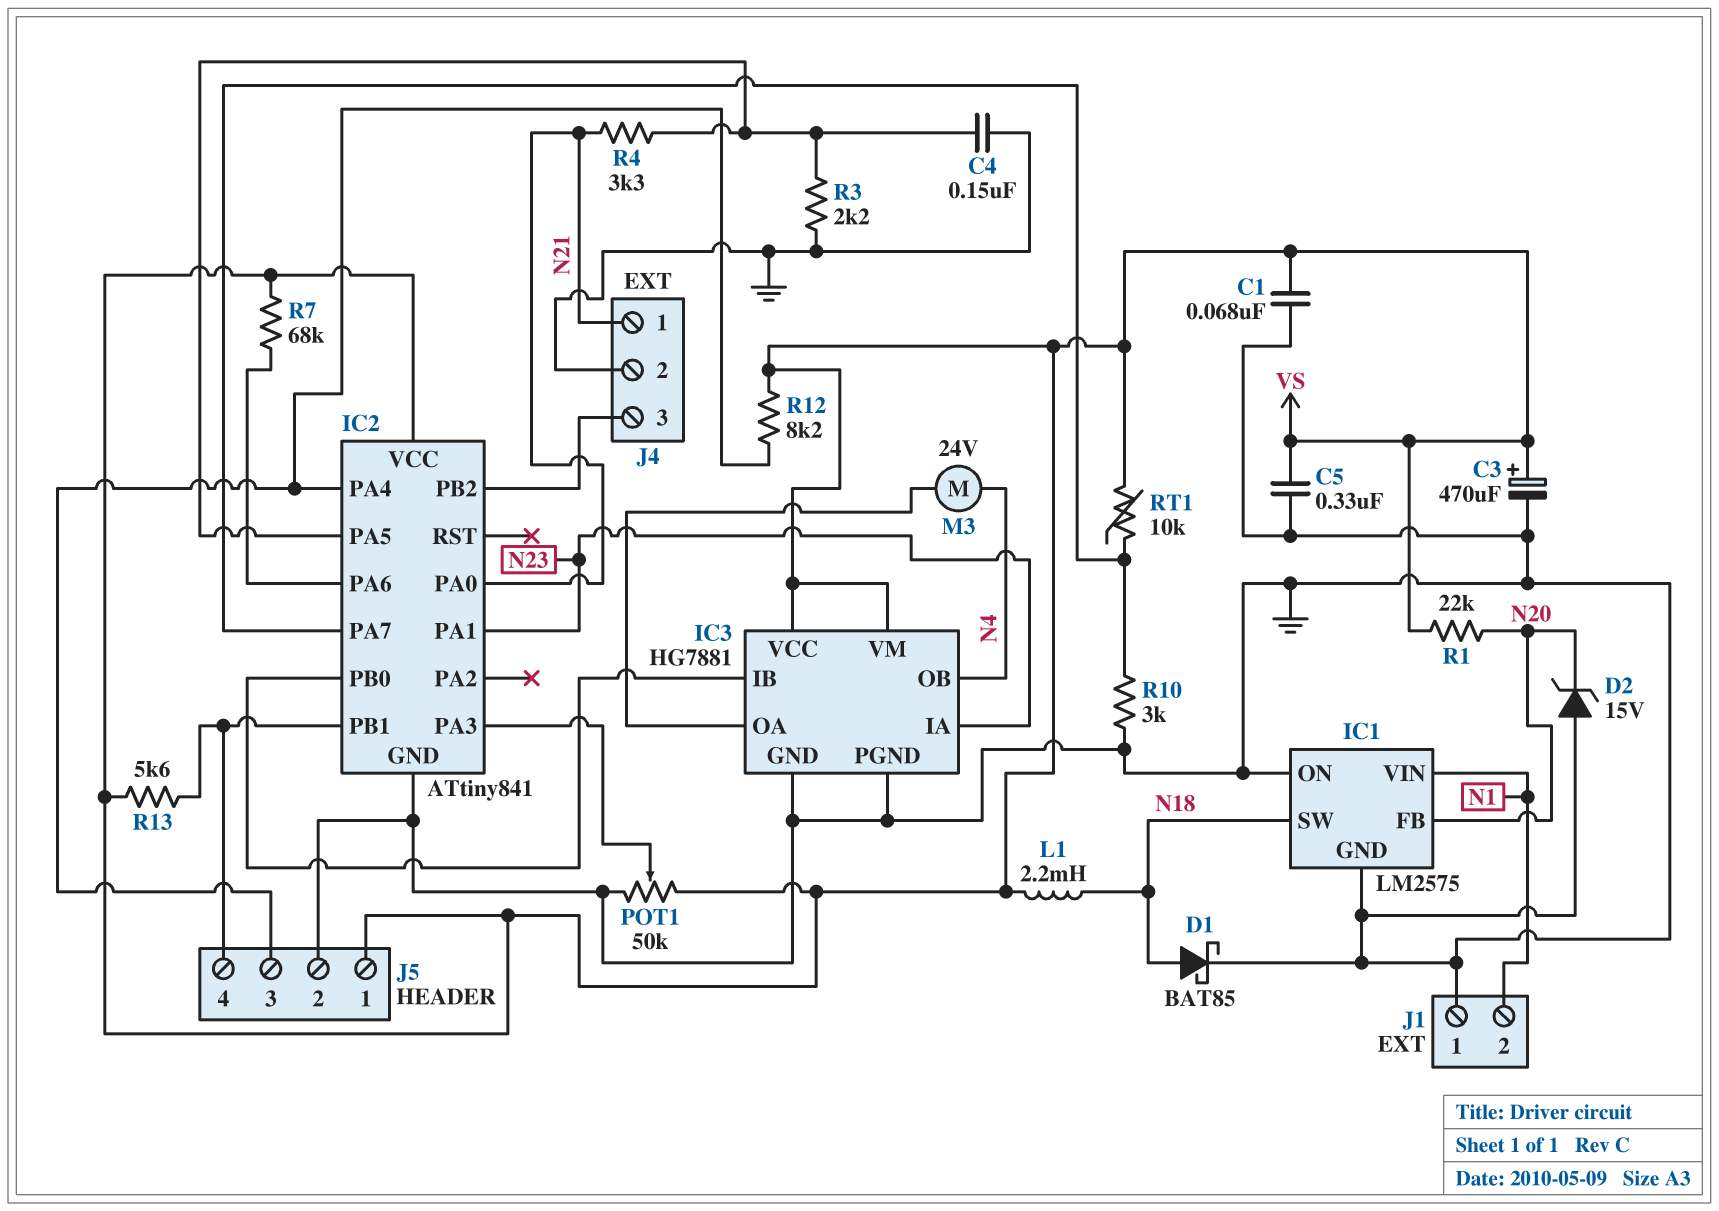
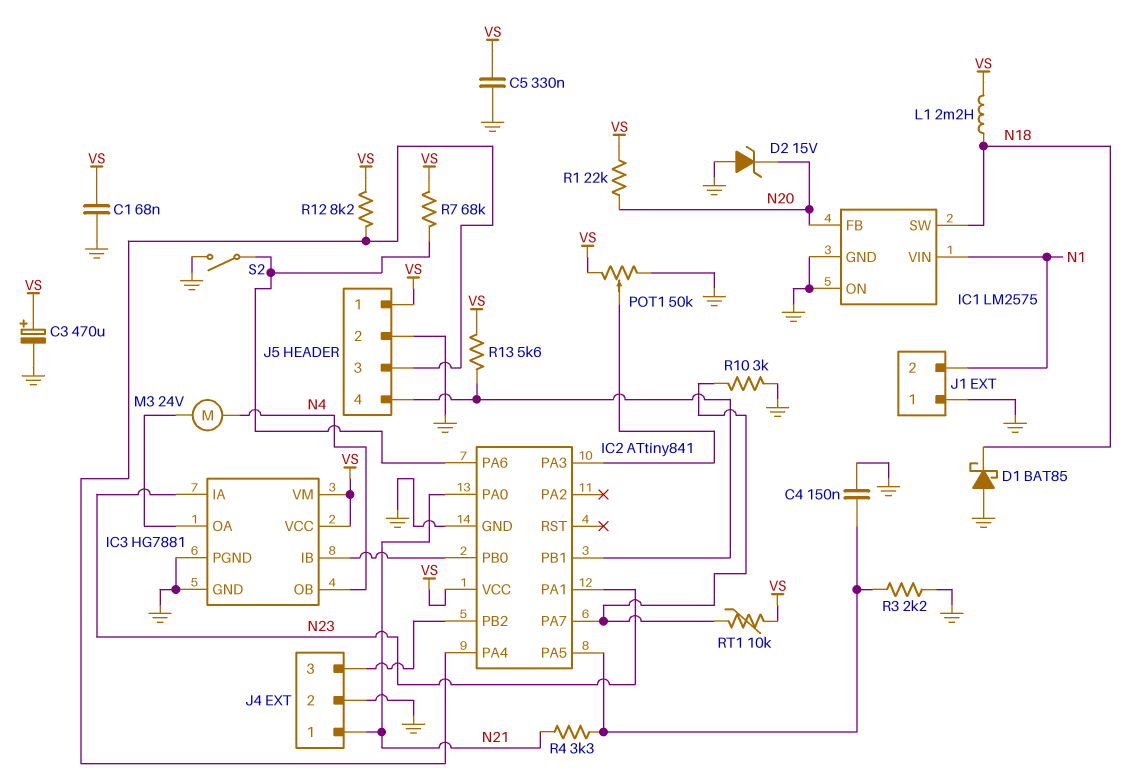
D1: schottky BAT85 (A N18, K GND) -> schottky BAT85 (A GND, K N18)
S2: none -> switch (GND, IC2/PA6)

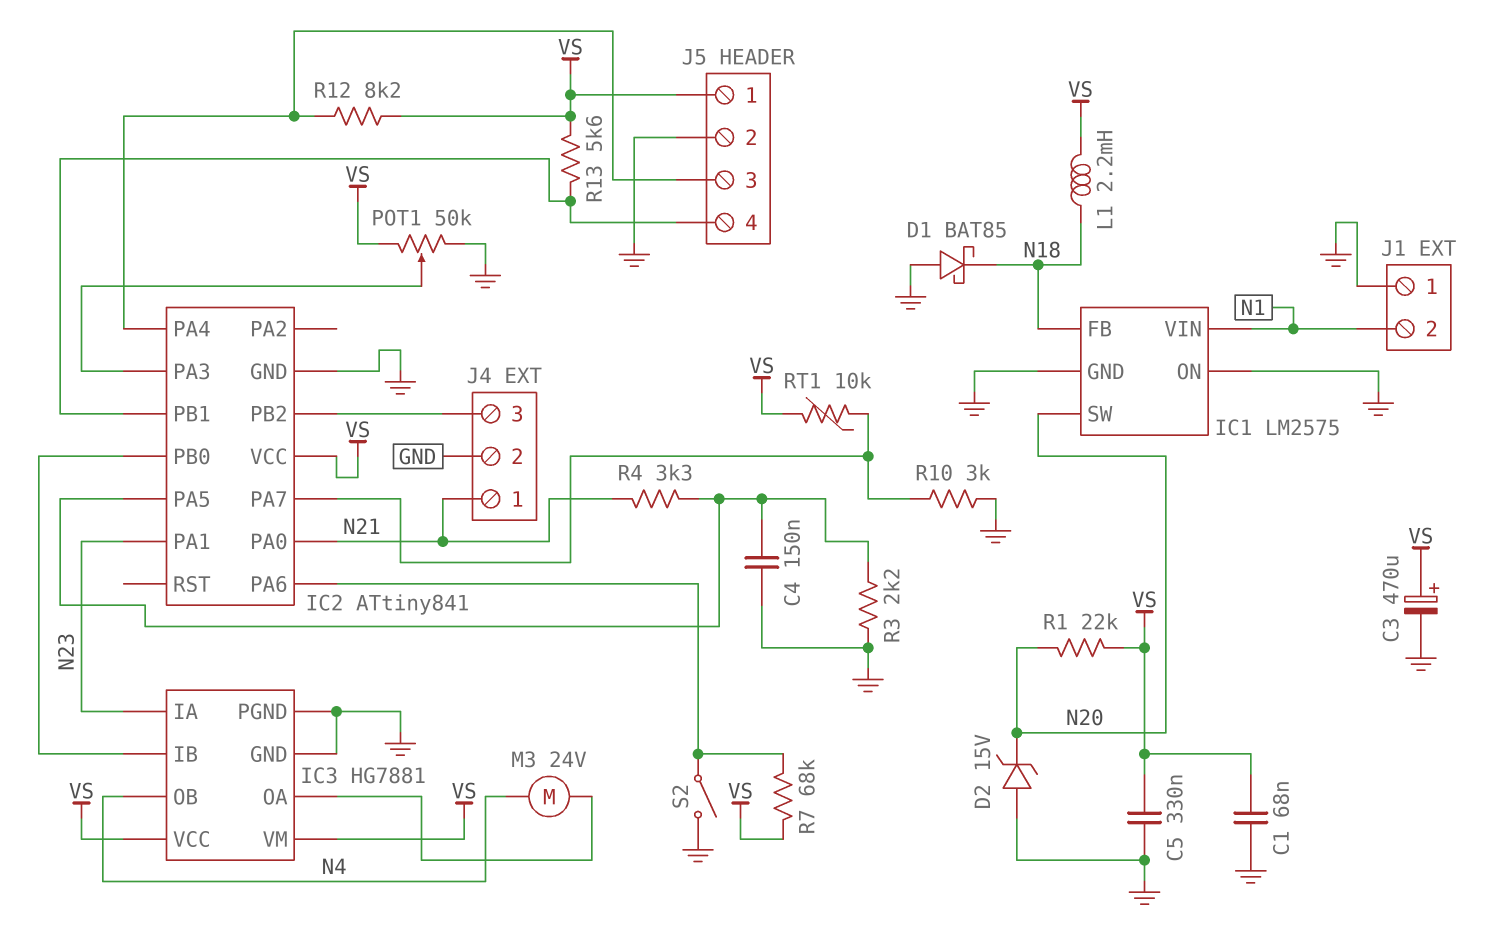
IC1 pin FB: N20 -> N18
IC1 pin SW: N18 -> N20

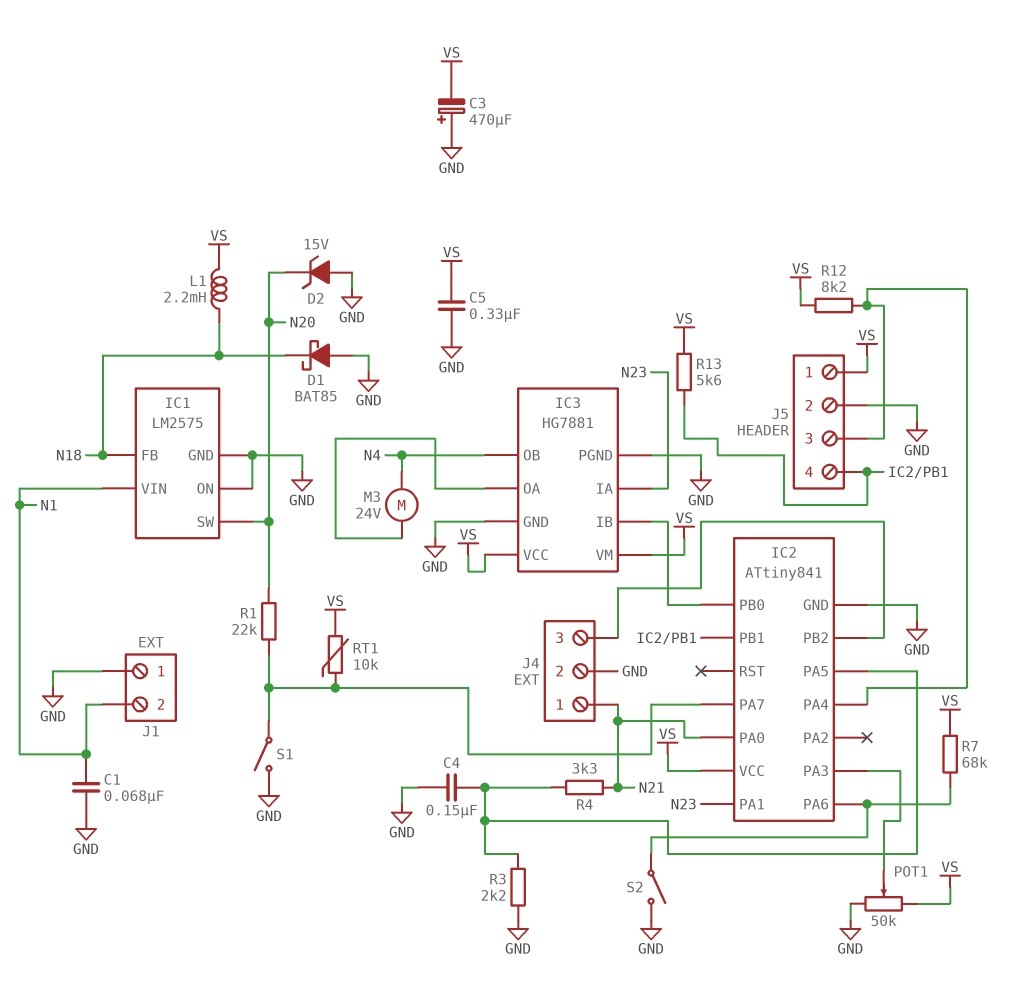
C1: 68nF (GND, VS) -> 68nF (GND, N1)
C3: 470uF (plus VS, minus GND) -> 470uF (plus GND, minus VS)
R1: 22k (N20, VS) -> 22k (IC2/PA7, N20)
R10: 3k (GND, IC2/PA7) -> none
S1: none -> switch (GND, IC2/PA7)

